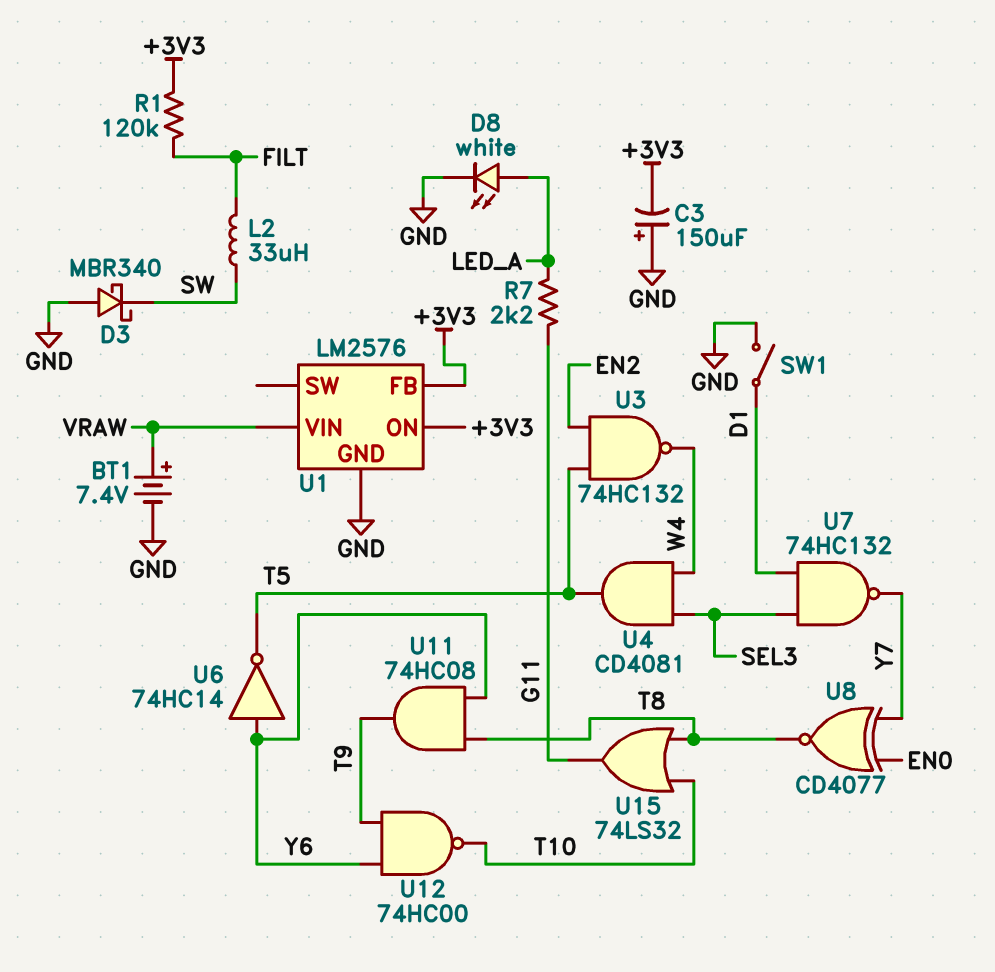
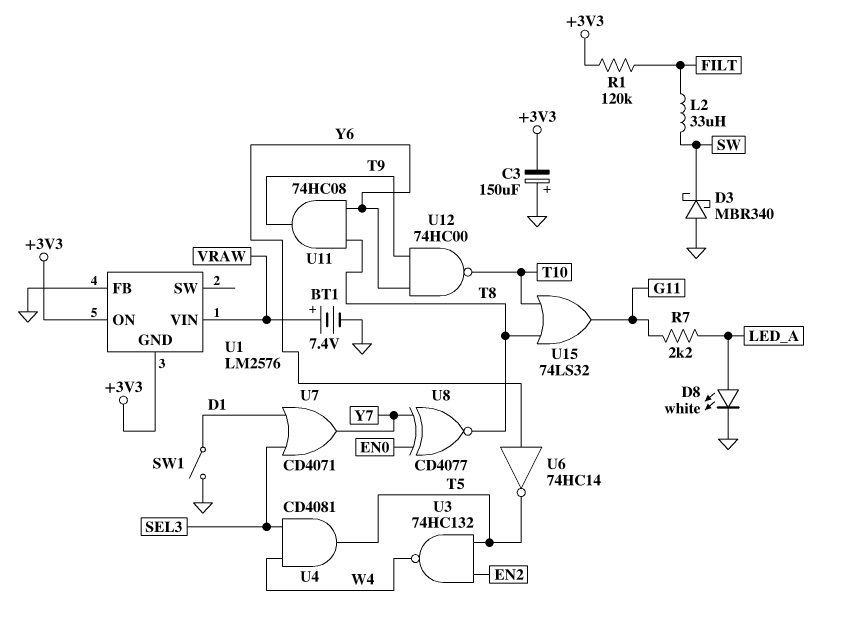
U1 pin FB: +3V3 -> GND
U1 pin GND: GND -> +3V3
U7: NAND 74HC132 (in D1, in SEL3, out Y7) -> OR CD4071 (in D1, in SEL3, out Y7)

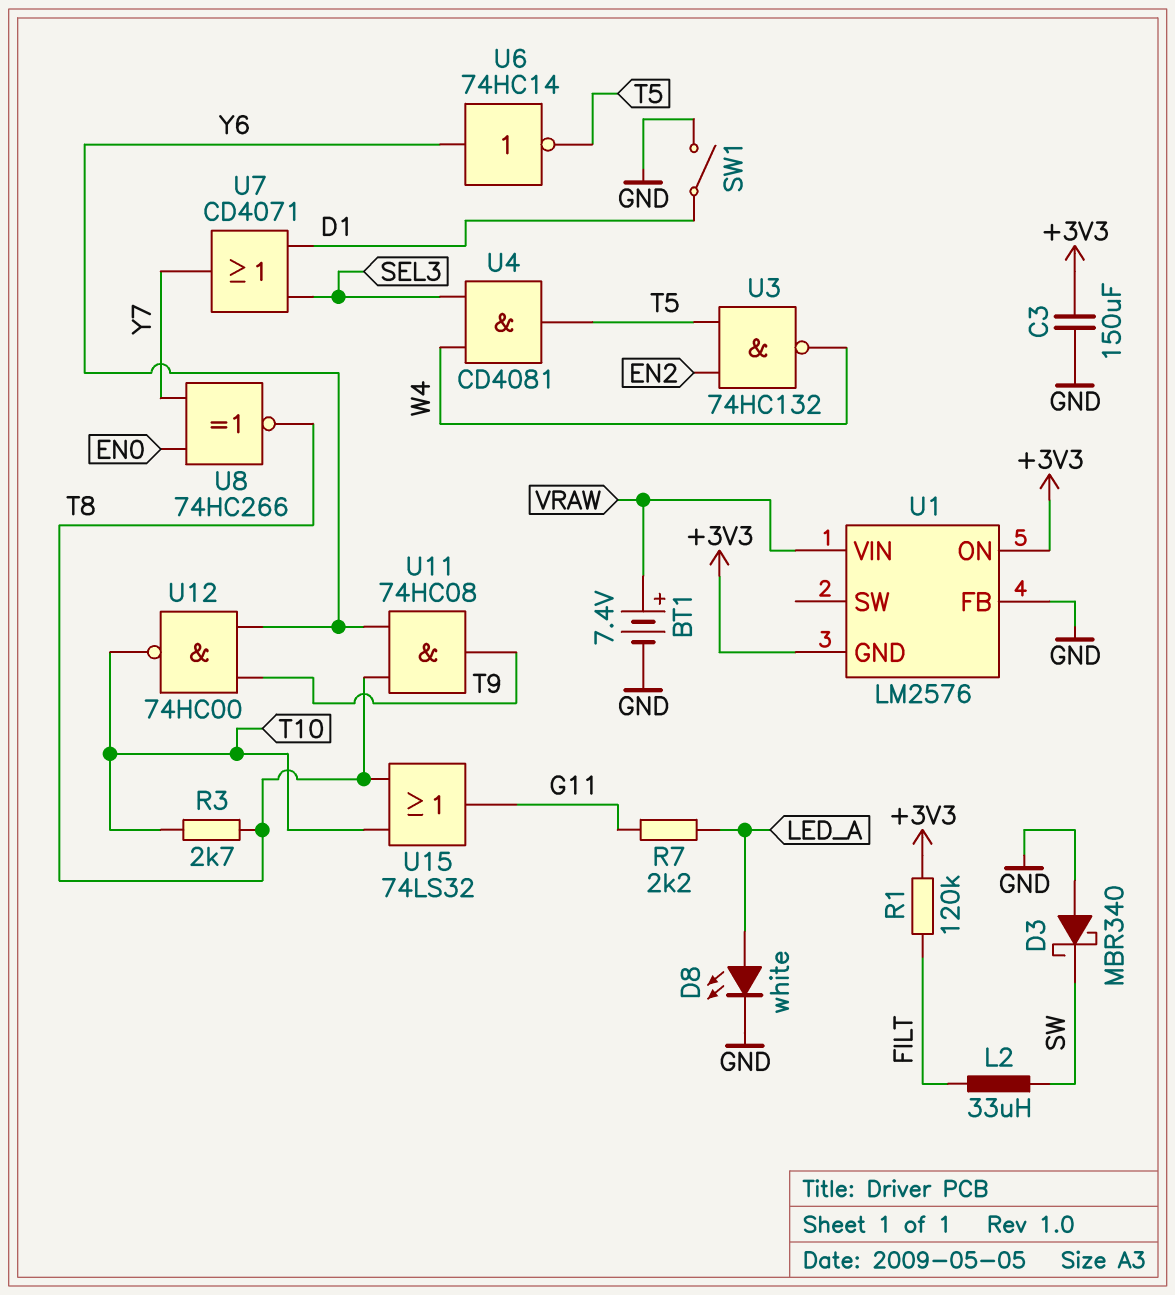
C3: 150uF (plus GND, minus +3V3) -> 150uF (+3V3, GND)
R3: none -> 2.7k (T8, T10)
U8: XNOR CD4077 (in EN0, in Y7, out T8) -> XNOR 74HC266 (in EN0, in Y7, out T8)

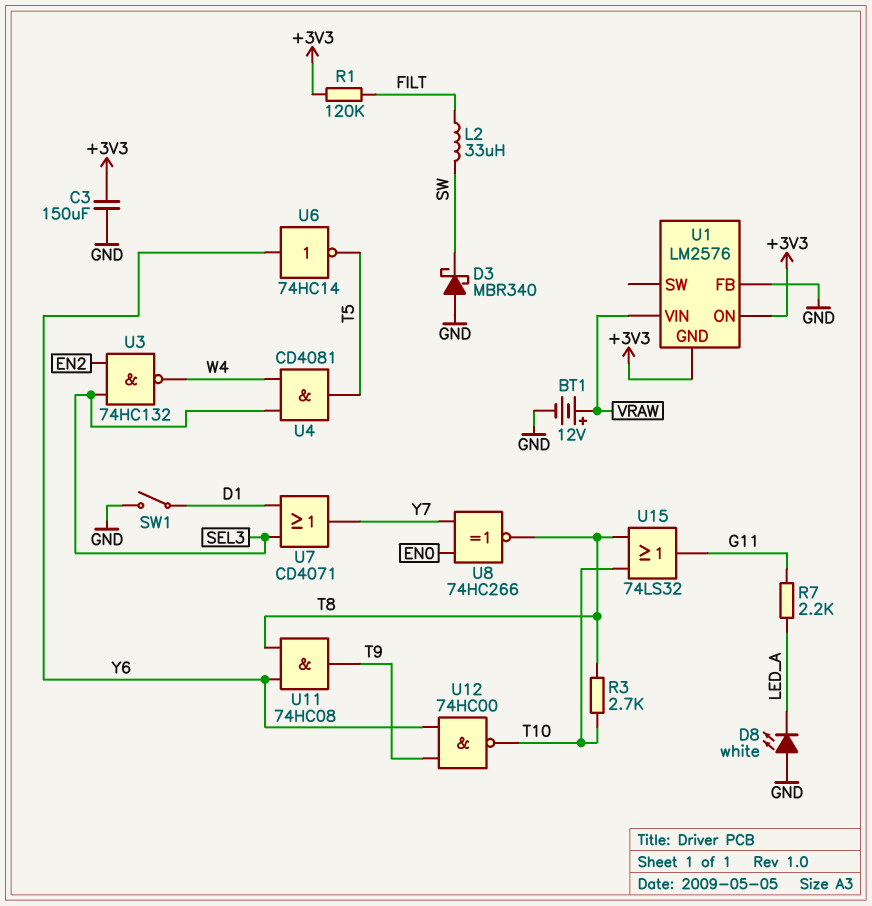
BT1: 7.4V (plus VRAW, minus GND) -> 12V (plus VRAW, minus GND)
D8: LED white (A LED_A, K GND) -> LED white (A GND, K LED_A)
U3: NAND 74HC132 (in EN2, in T5, out W4) -> NAND 74HC132 (in EN2, in SEL3, out W4)

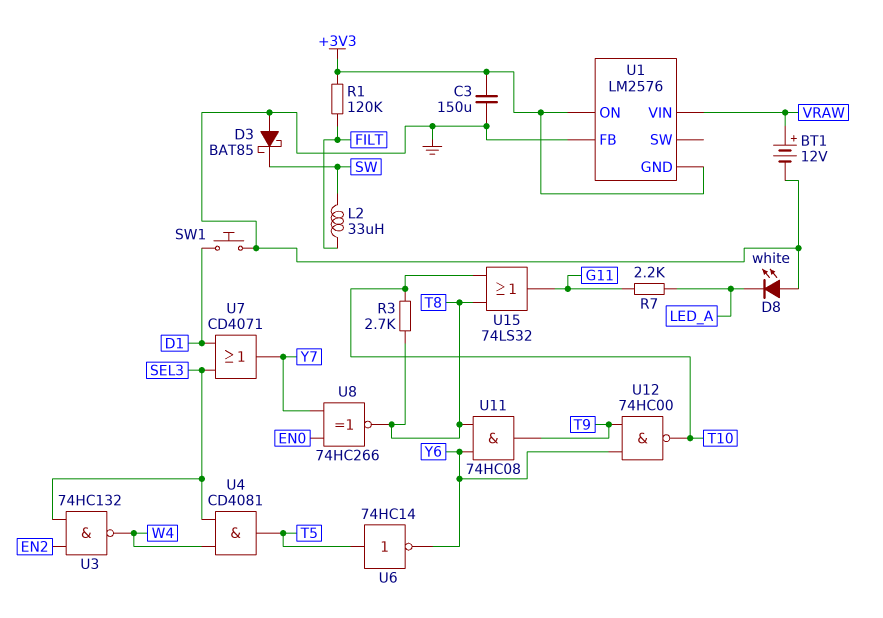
D3: schottky MBR340 (A GND, K SW) -> schottky BAT85 (A GND, K SW)
SW1: switch (D1, GND) -> button (D1, GND)
U6: NOT 74HC14 (in Y6, out T5) -> NOT 74HC14 (in T5, out Y6)

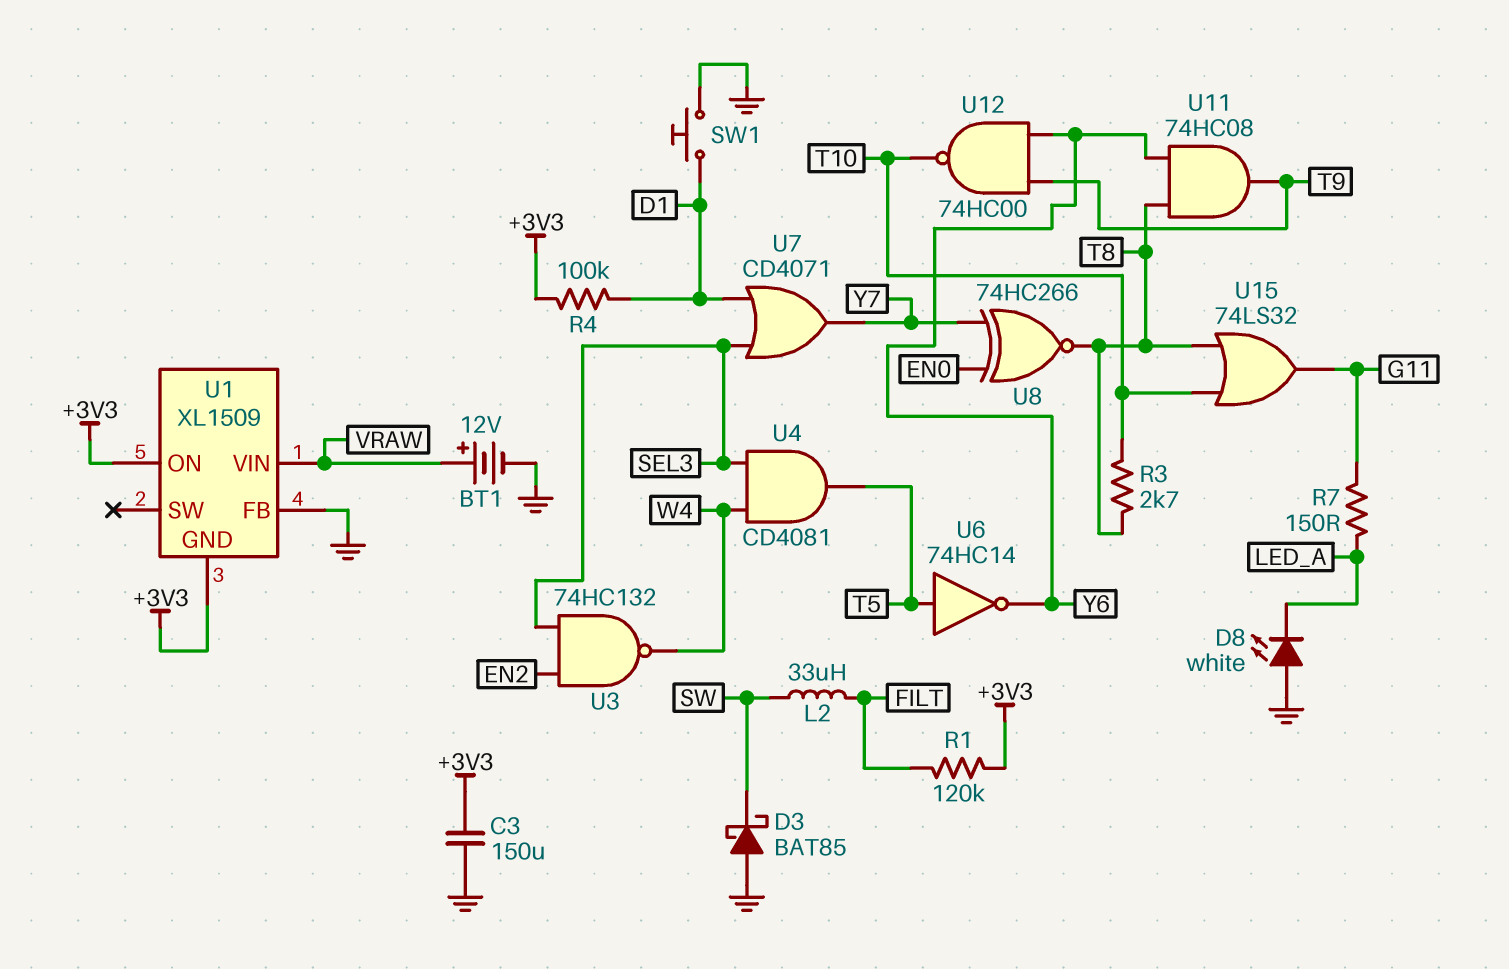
R4: none -> 100k (+3V3, D1)
R7: 2.2k (G11, LED_A) -> 150 (G11, LED_A)
U1: LM2576 -> XL1509

